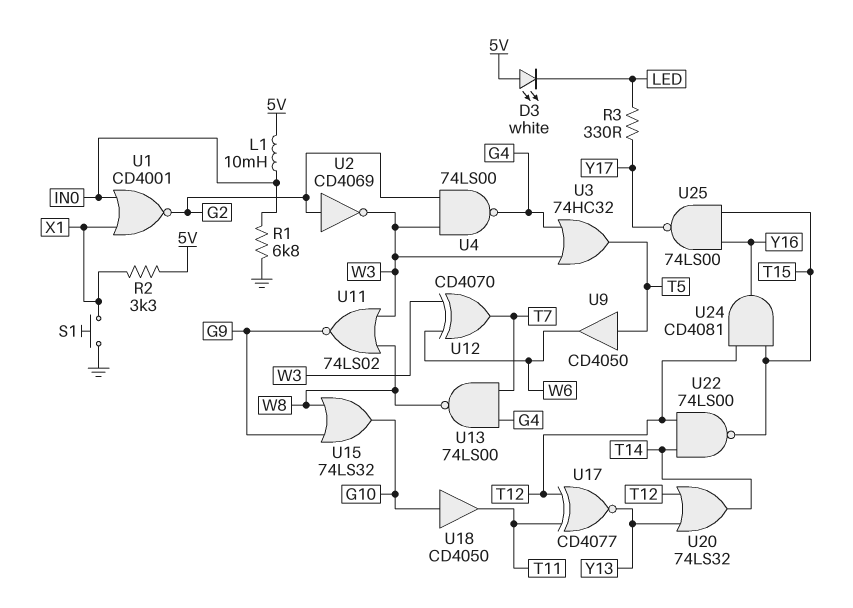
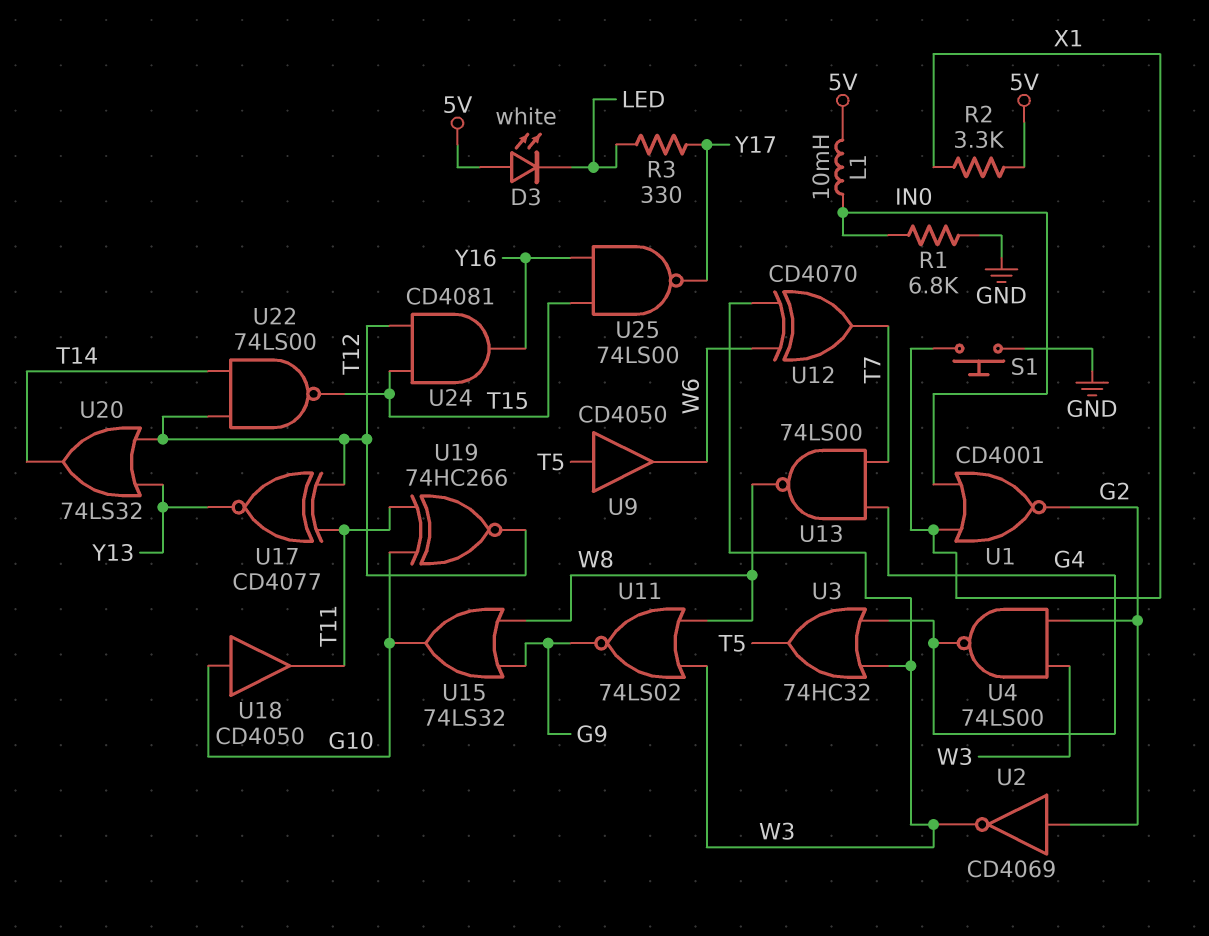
U19: none -> XNOR 74HC266 (in G10, in T11, out T12)

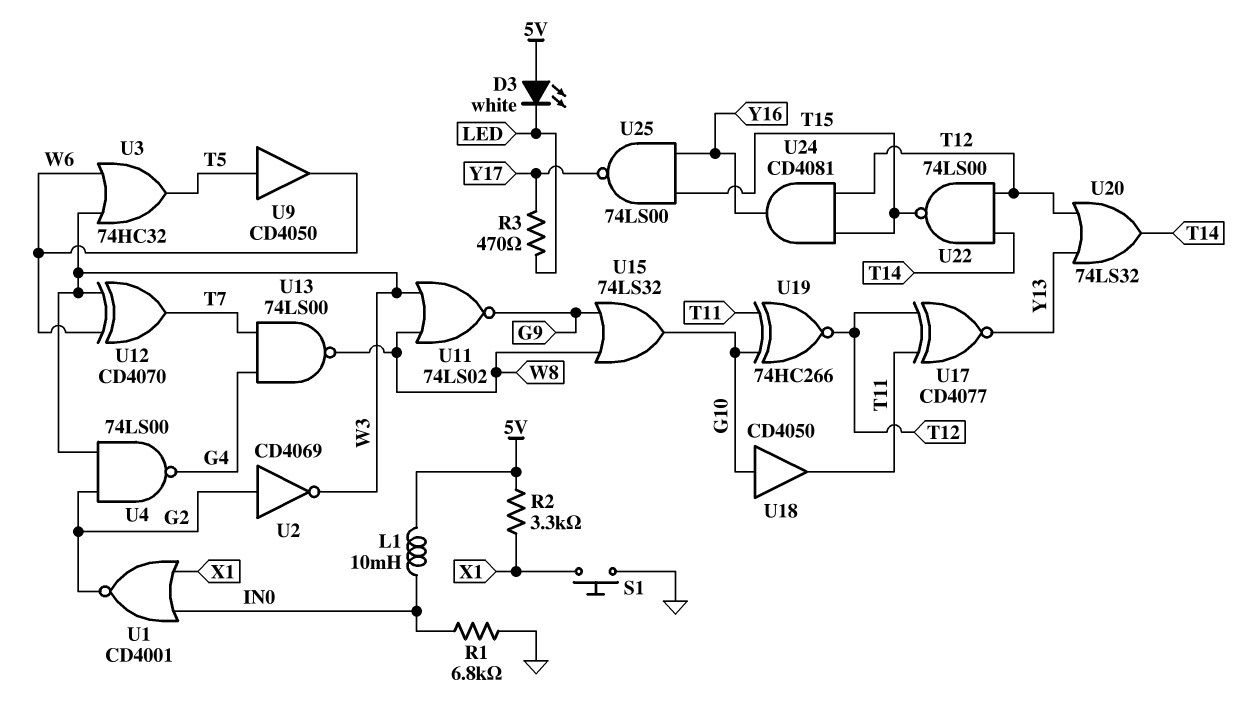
R3: 330 (LED, Y17) -> 470 (LED, Y17)
U3: OR 74HC32 (in G4, in W3, out T5) -> OR 74HC32 (in W3, in W6, out T5)

